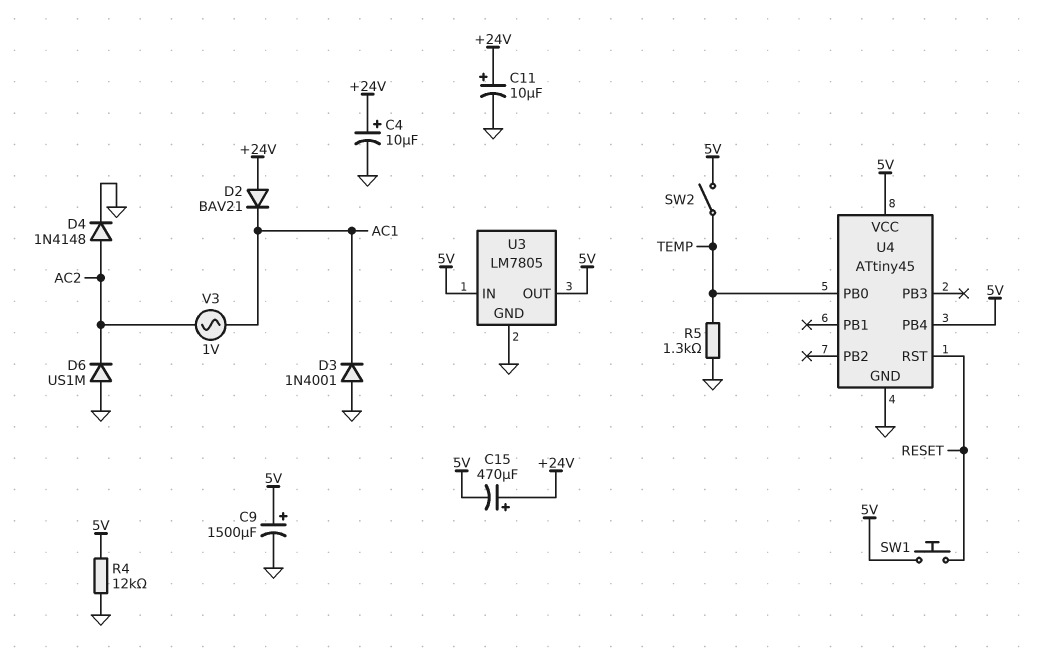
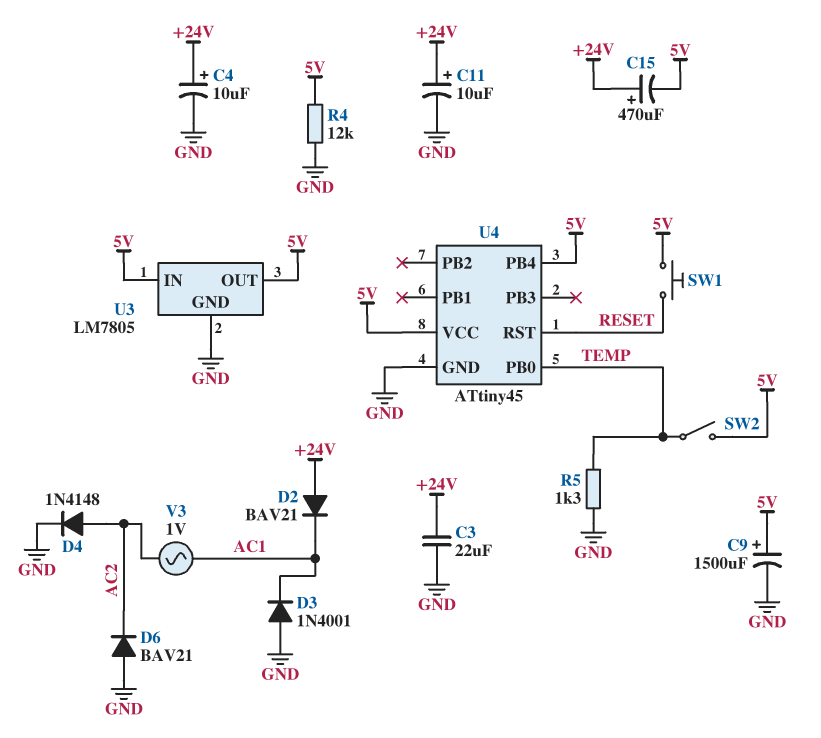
C3: none -> 22uF (+24V, GND)
D6: diode US1M (A GND, K AC2) -> diode BAV21 (A GND, K AC2)

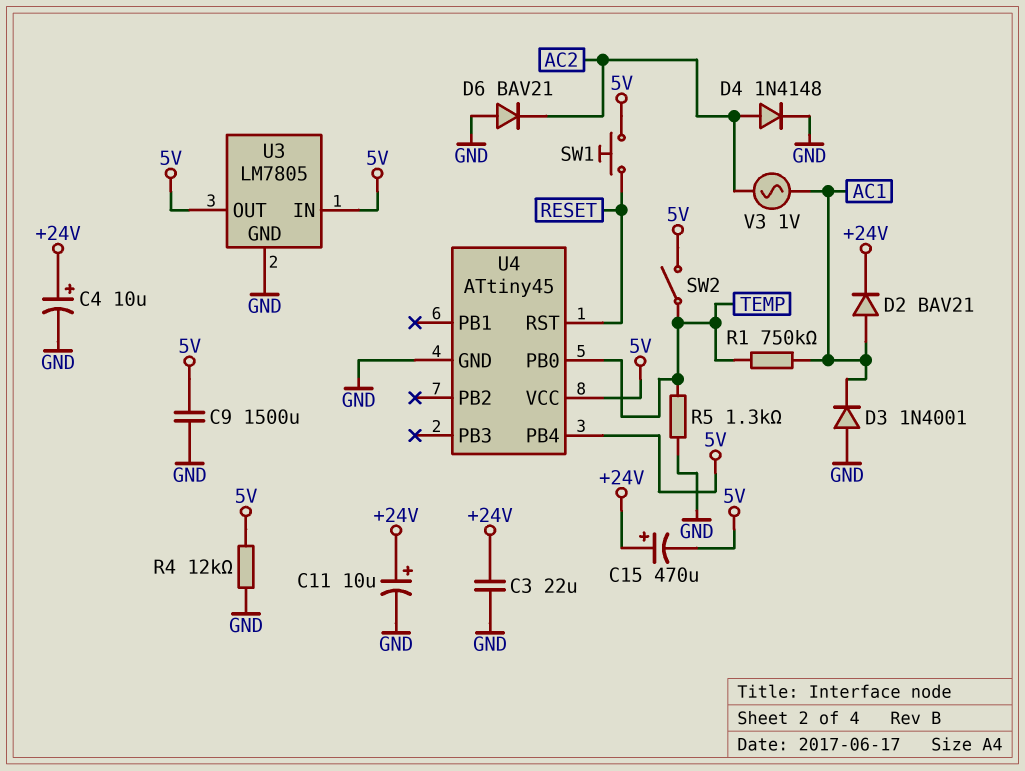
C9: 1500uF (plus 5V, minus GND) -> 1500uF (5V, GND)
D2: diode BAV21 (A +24V, K AC1) -> diode BAV21 (A AC1, K +24V)
R1: none -> 750k (AC1, TEMP)

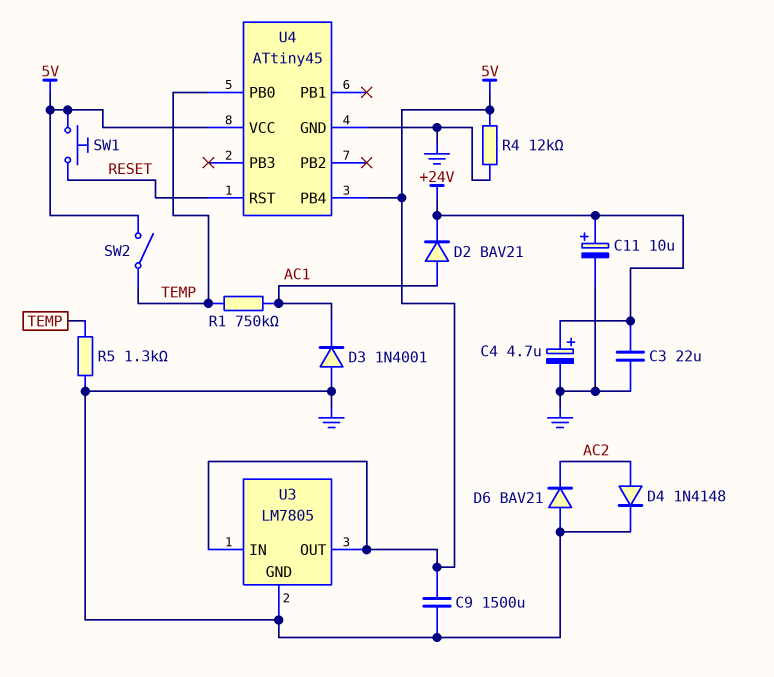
C4: 10uF (plus +24V, minus GND) -> 4.7uF (plus +24V, minus GND)
C15: 470uF (plus +24V, minus 5V) -> none
V3: AC 1V (AC1, AC2) -> none

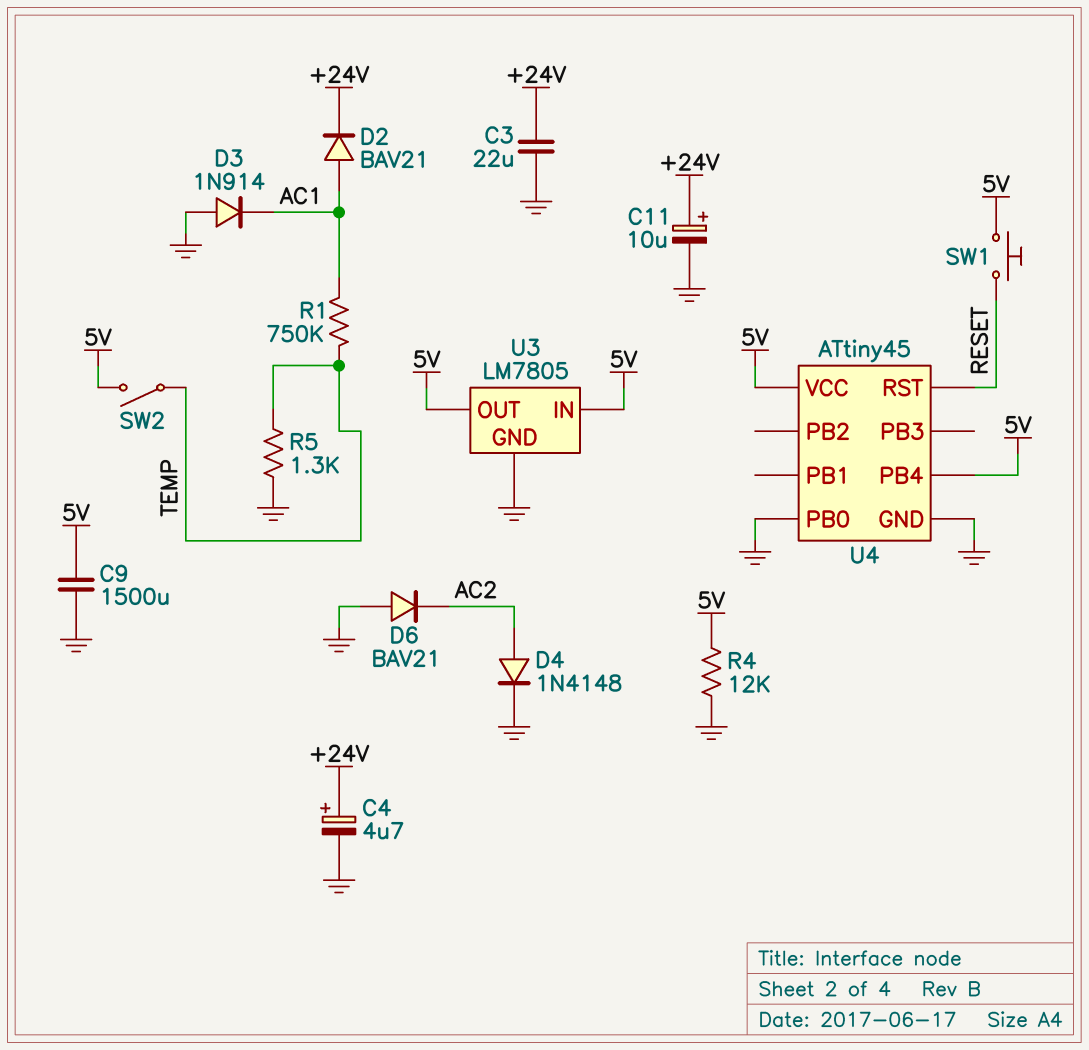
D3: diode 1N4001 (A GND, K AC1) -> diode 1N914 (A GND, K AC1)
U4 pin PB0: TEMP -> GND

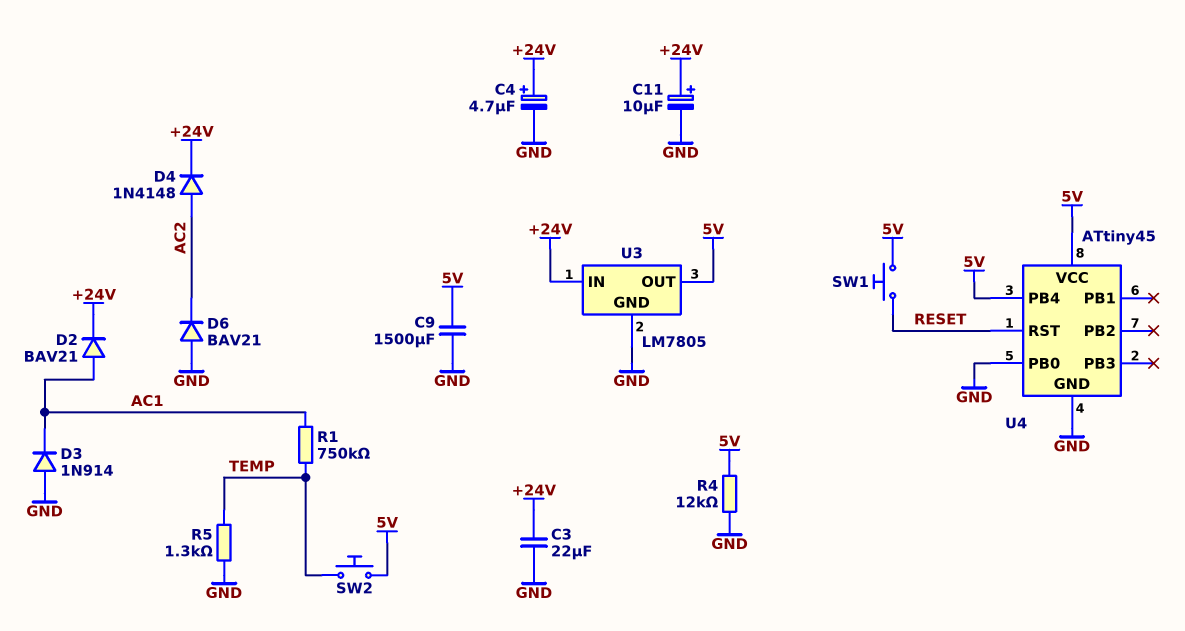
D4: diode 1N4148 (A AC2, K GND) -> diode 1N4148 (A AC2, K +24V)
SW2: switch (5V, TEMP) -> button (5V, TEMP)
U3 pin IN: 5V -> +24V

